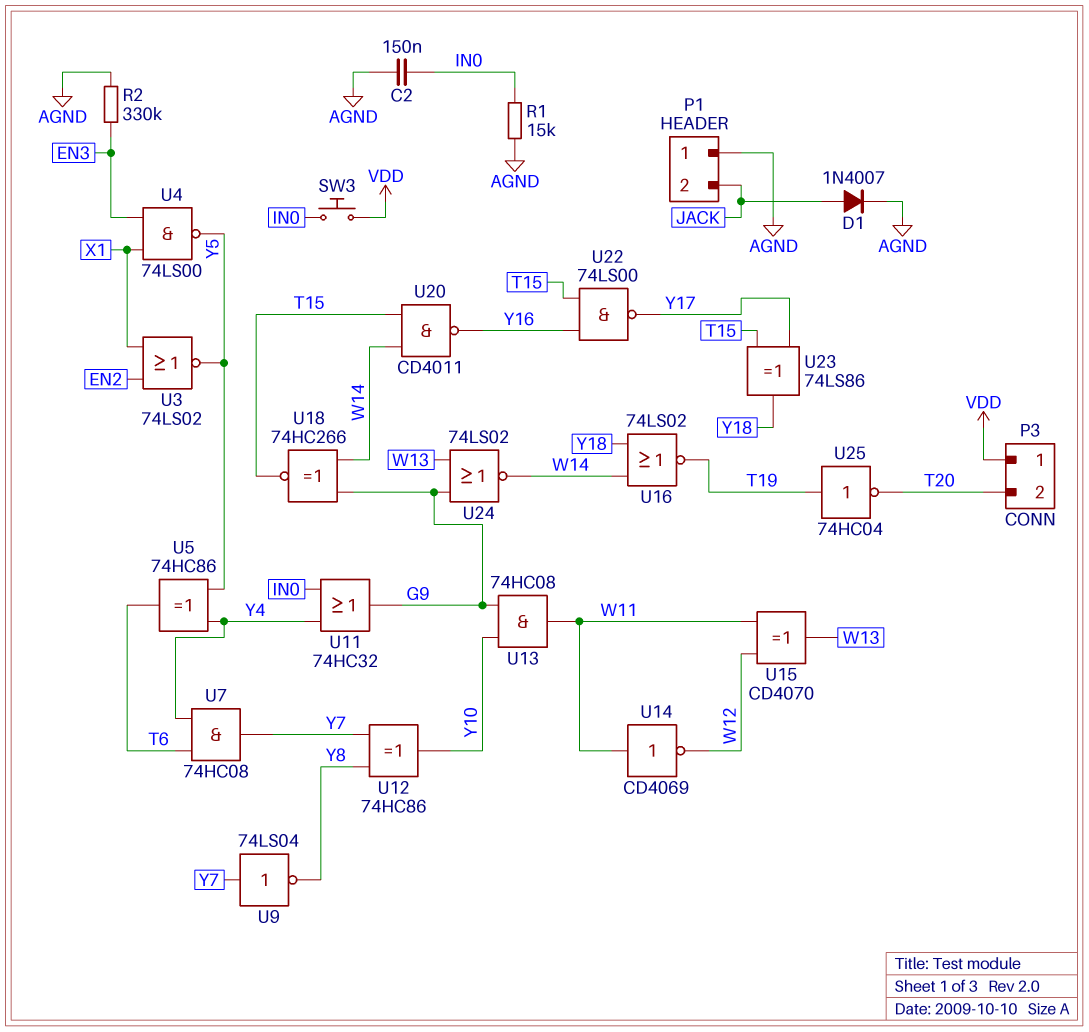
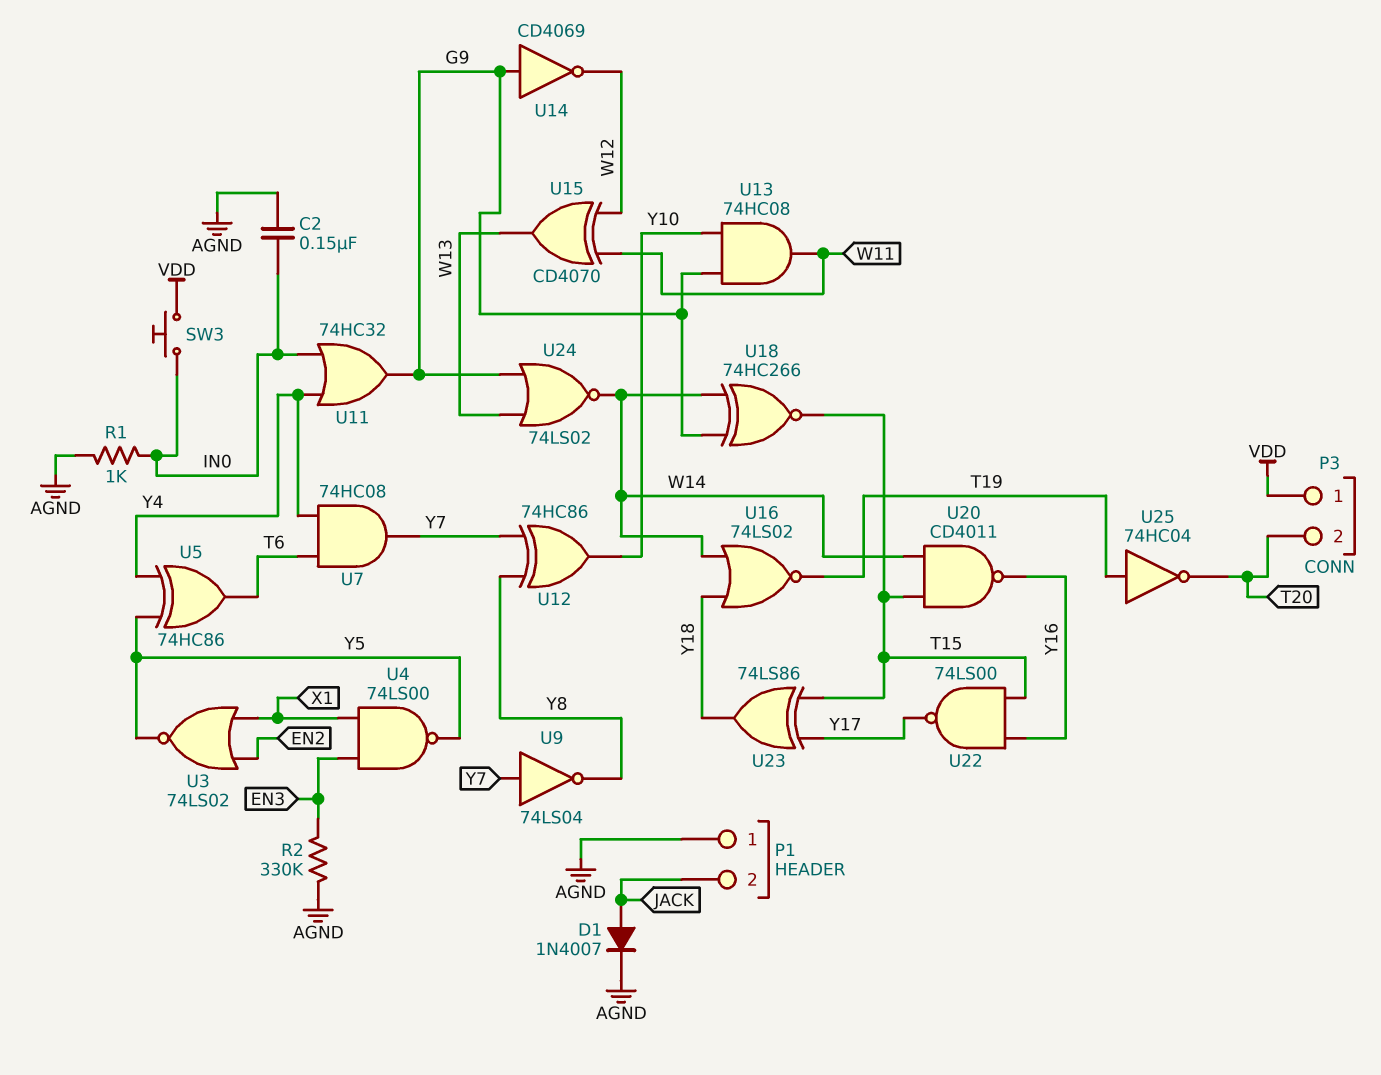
R1: 15k (AGND, IN0) -> 1k (AGND, IN0)
U14: NOT CD4069 (in W11, out W12) -> NOT CD4069 (in G9, out W12)

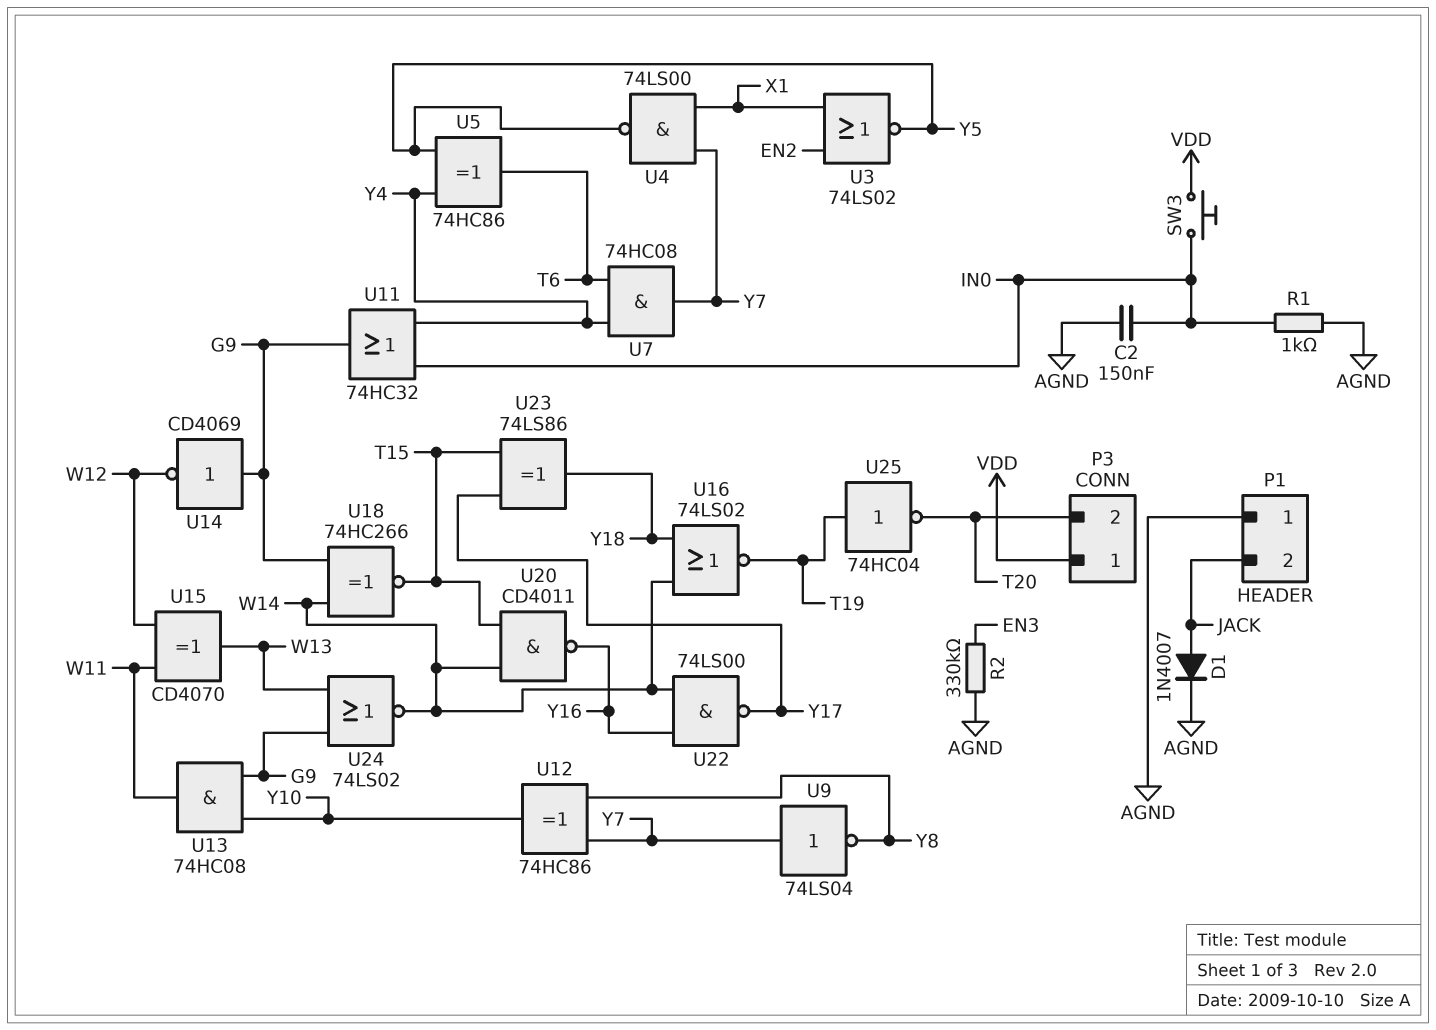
U4: NAND 74LS00 (in EN3, in X1, out Y5) -> NAND 74LS00 (in X1, in Y7, out Y5)
U22: NAND 74LS00 (in T15, in Y16, out Y17) -> NAND 74LS00 (in W14, in Y16, out Y17)

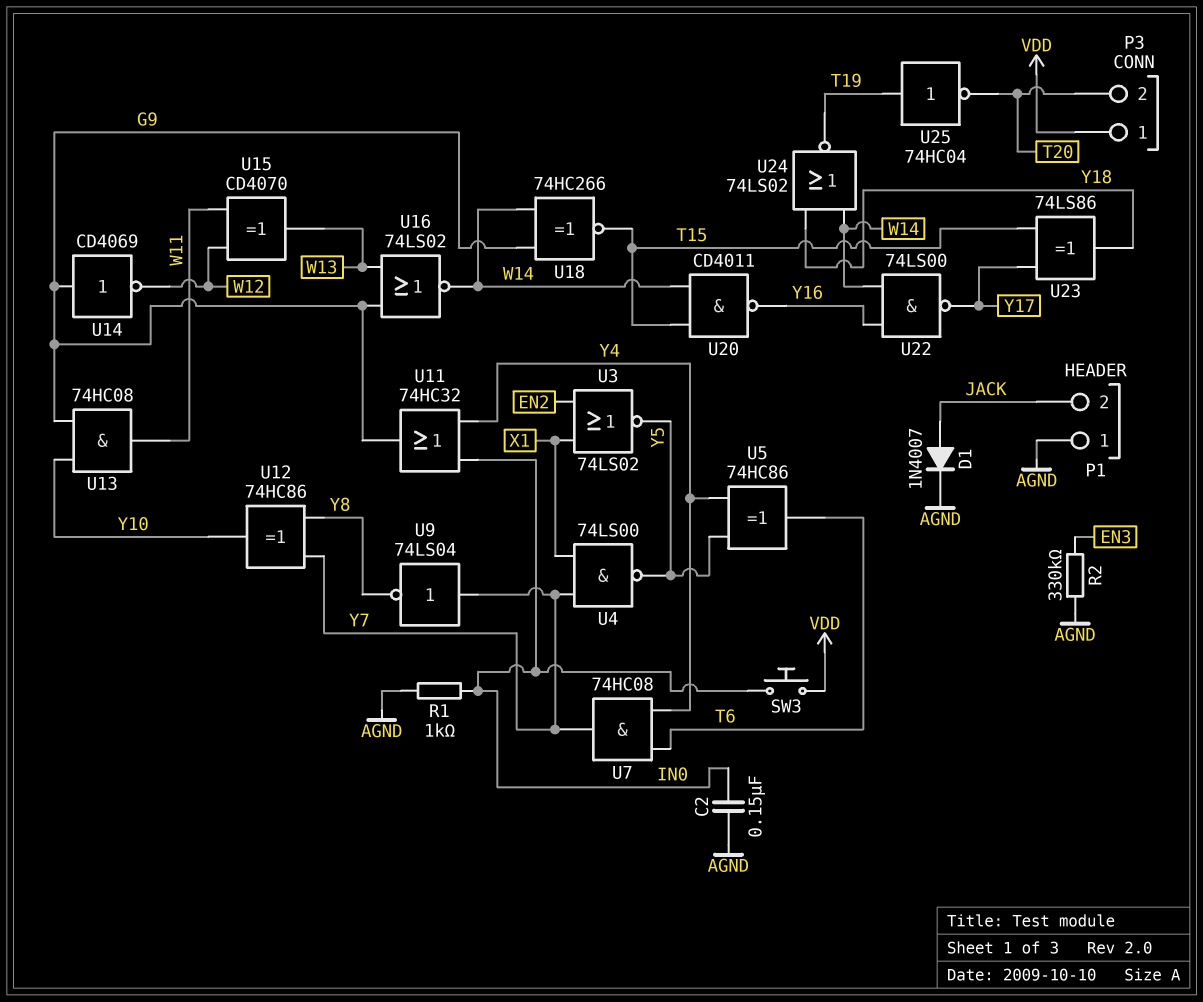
U16: NOR 74LS02 (in W14, in Y18, out T19) -> NOR 74LS02 (in G9, in W13, out W14)
U24: NOR 74LS02 (in G9, in W13, out W14) -> NOR 74LS02 (in W14, in Y18, out T19)

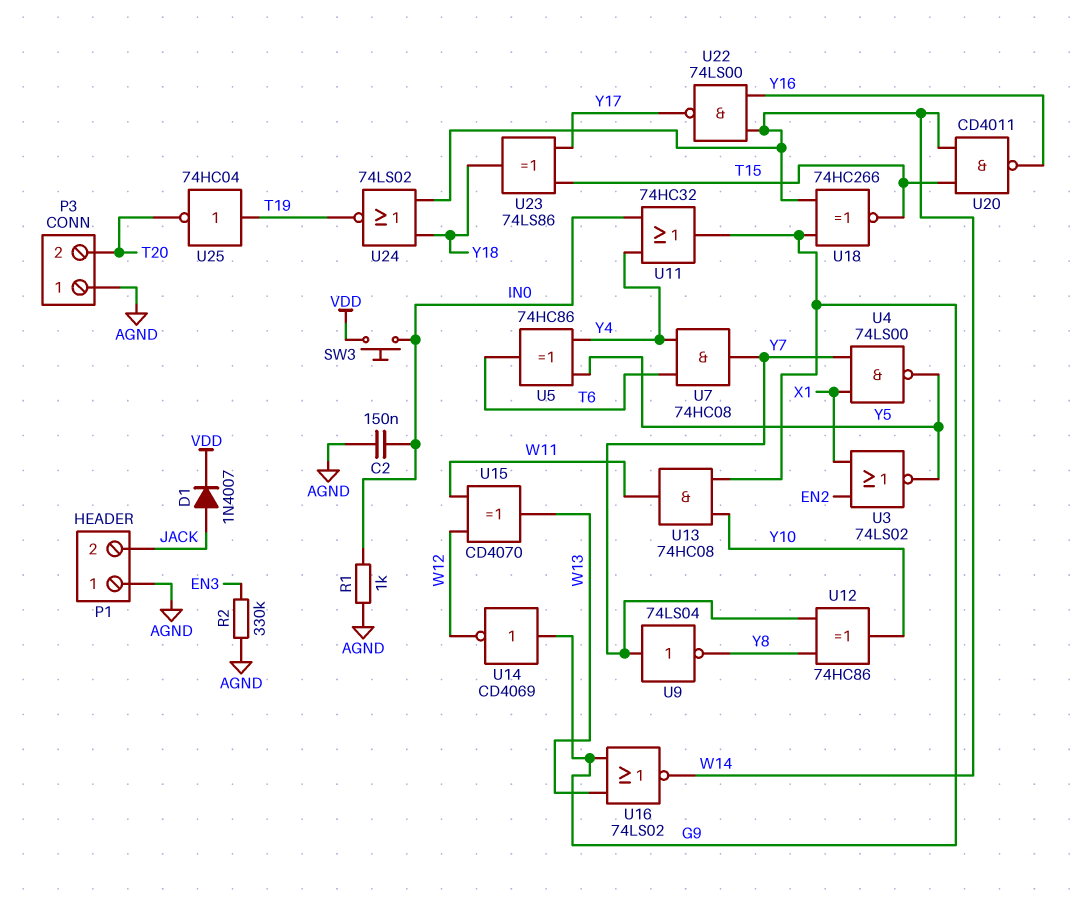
D1: diode 1N4007 (A JACK, K AGND) -> diode 1N4007 (A JACK, K VDD)
P3 pin 1: VDD -> AGND

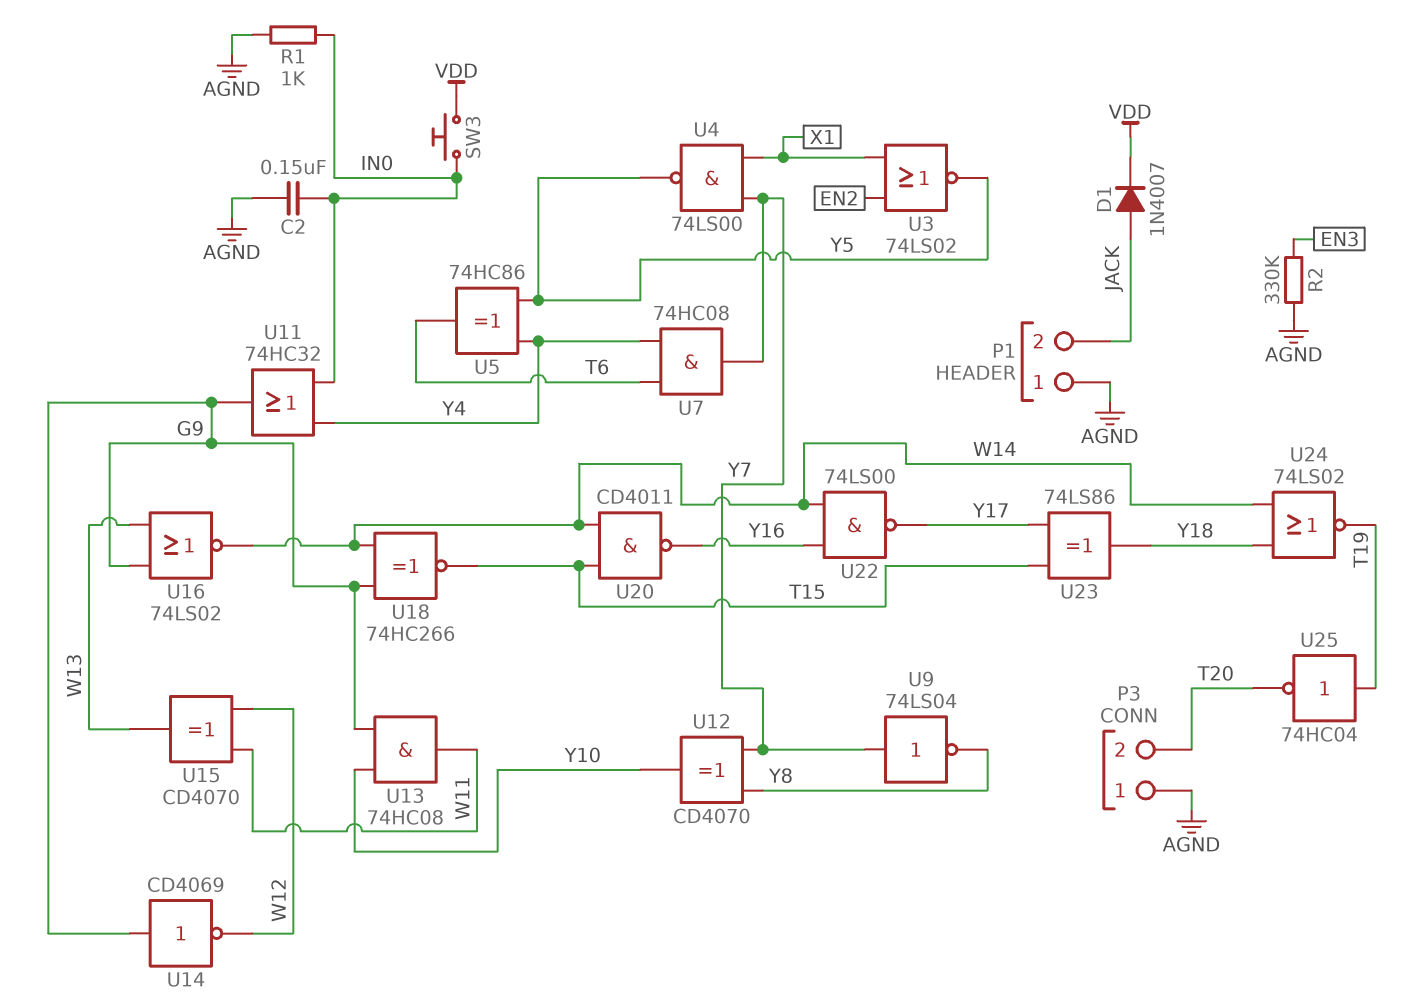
U12: XOR 74HC86 (in Y7, in Y8, out Y10) -> XOR CD4070 (in Y7, in Y8, out Y10)

